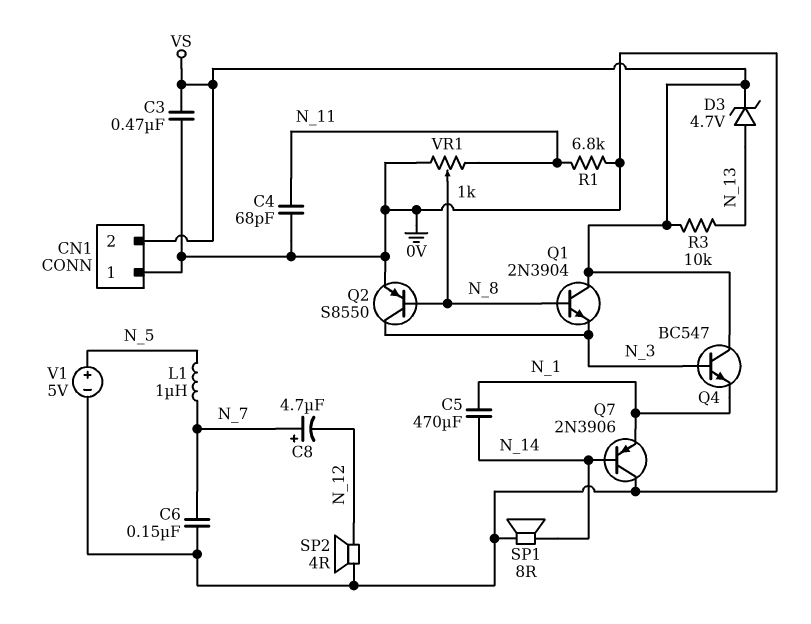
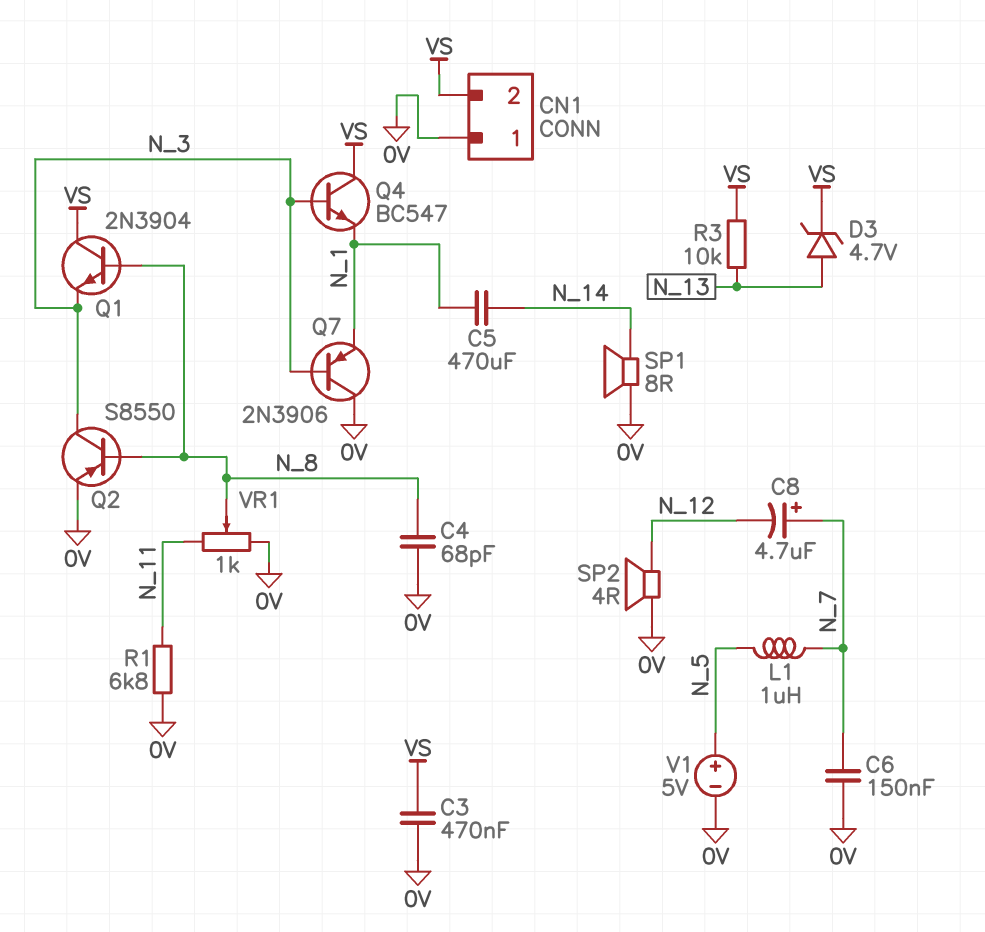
C4: 68pF (0V, N_11) -> 68pF (0V, N_8)
Q7: PNP 2N3906 (B N_14, C 0V, E N_1) -> PNP 2N3906 (B N_3, C 0V, E N_1)

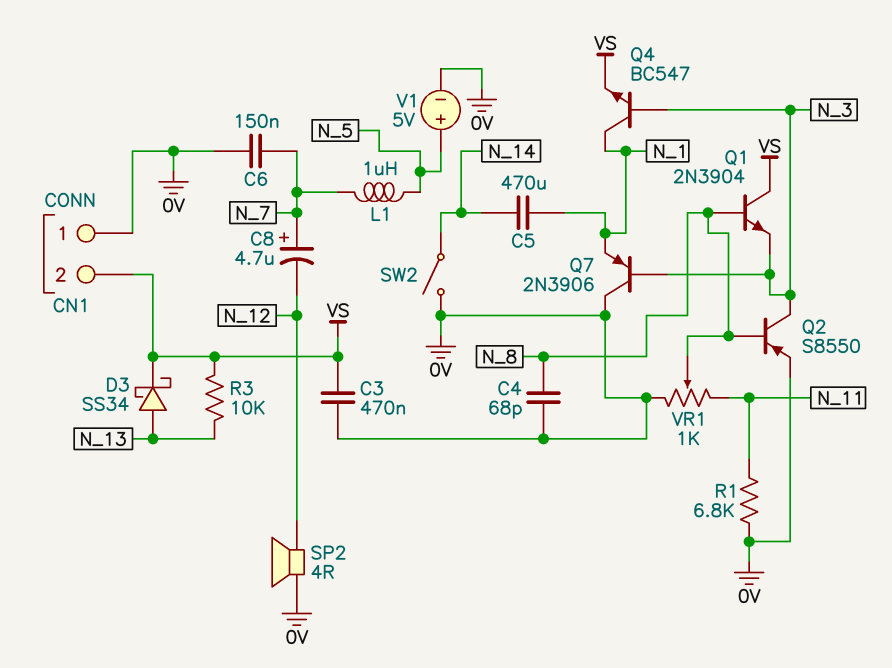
D3: zener 4.7V (A N_13, K VS) -> schottky SS34 (A N_13, K VS)
Q4: NPN BC547 (B N_3, C VS, E N_1) -> NPN BC547 (B N_3, C N_1, E VS)
SP1: speaker 8R (0V, N_14) -> none
SW2: none -> switch (0V, N_14)

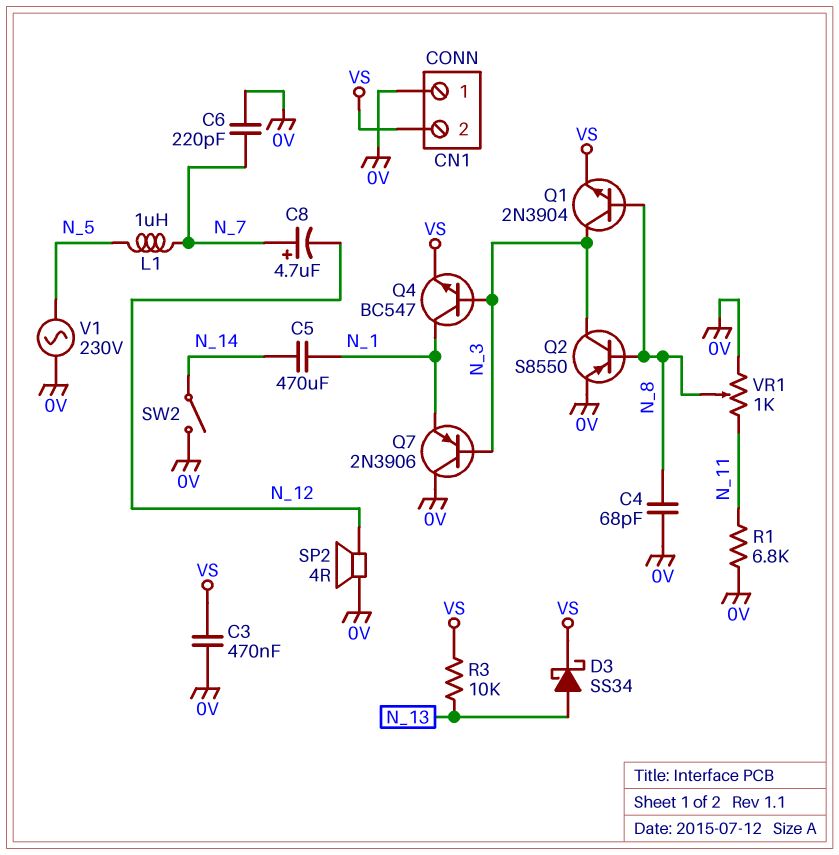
C6: 150nF (0V, N_7) -> 220pF (0V, N_7)
Q1: NPN 2N3904 (B N_8, C VS, E N_3) -> NPN 2N3904 (B N_8, C N_3, E VS)
V1: 5V (plus N_5, minus 0V) -> AC 230V (0V, N_5)

